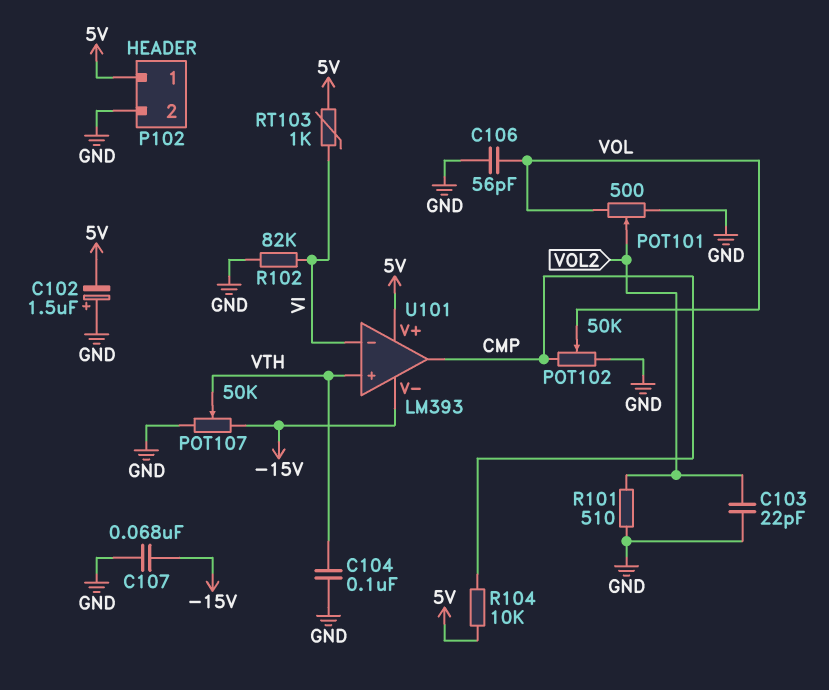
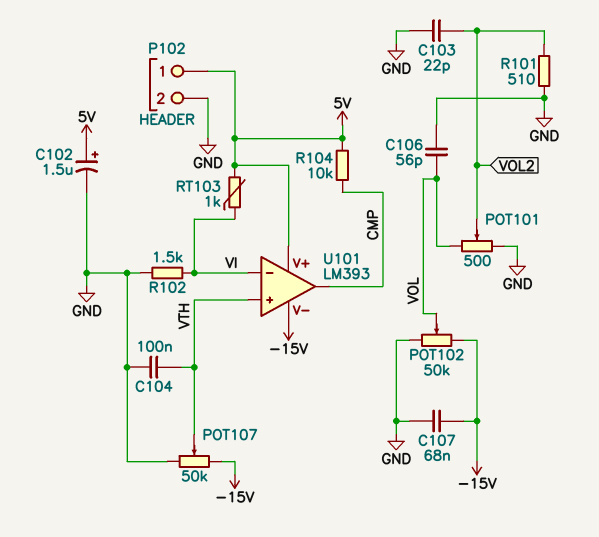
C102: 1.5uF (plus GND, minus 5V) -> 1.5uF (plus 5V, minus GND)
POT102: 50k (CMP, GND, wiper VOL) -> 50k (-15V, GND, wiper VOL)
R102: 82k (GND, VI) -> 1.5k (GND, VI)

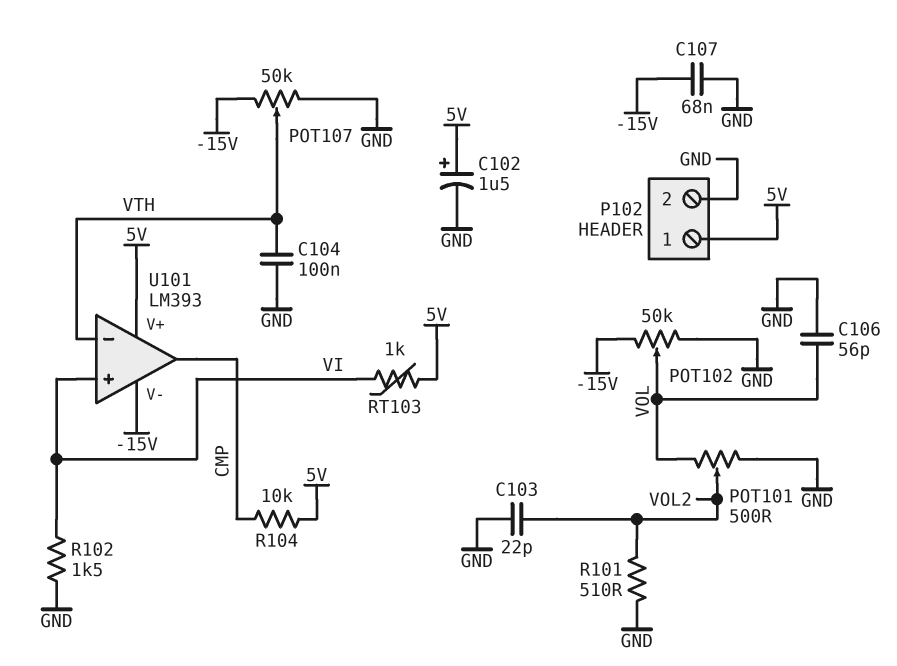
U101 pin in+: VTH -> VI
U101 pin in-: VI -> VTH

